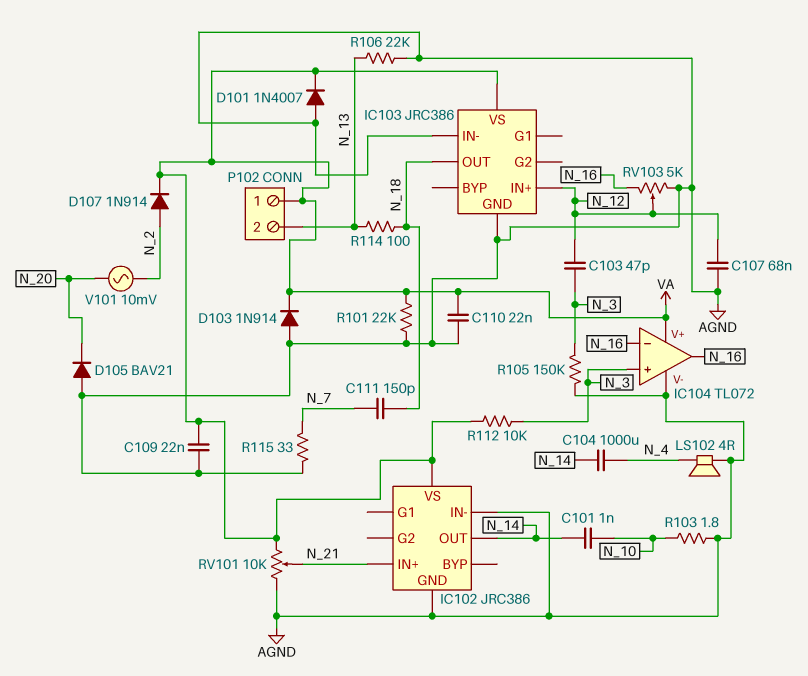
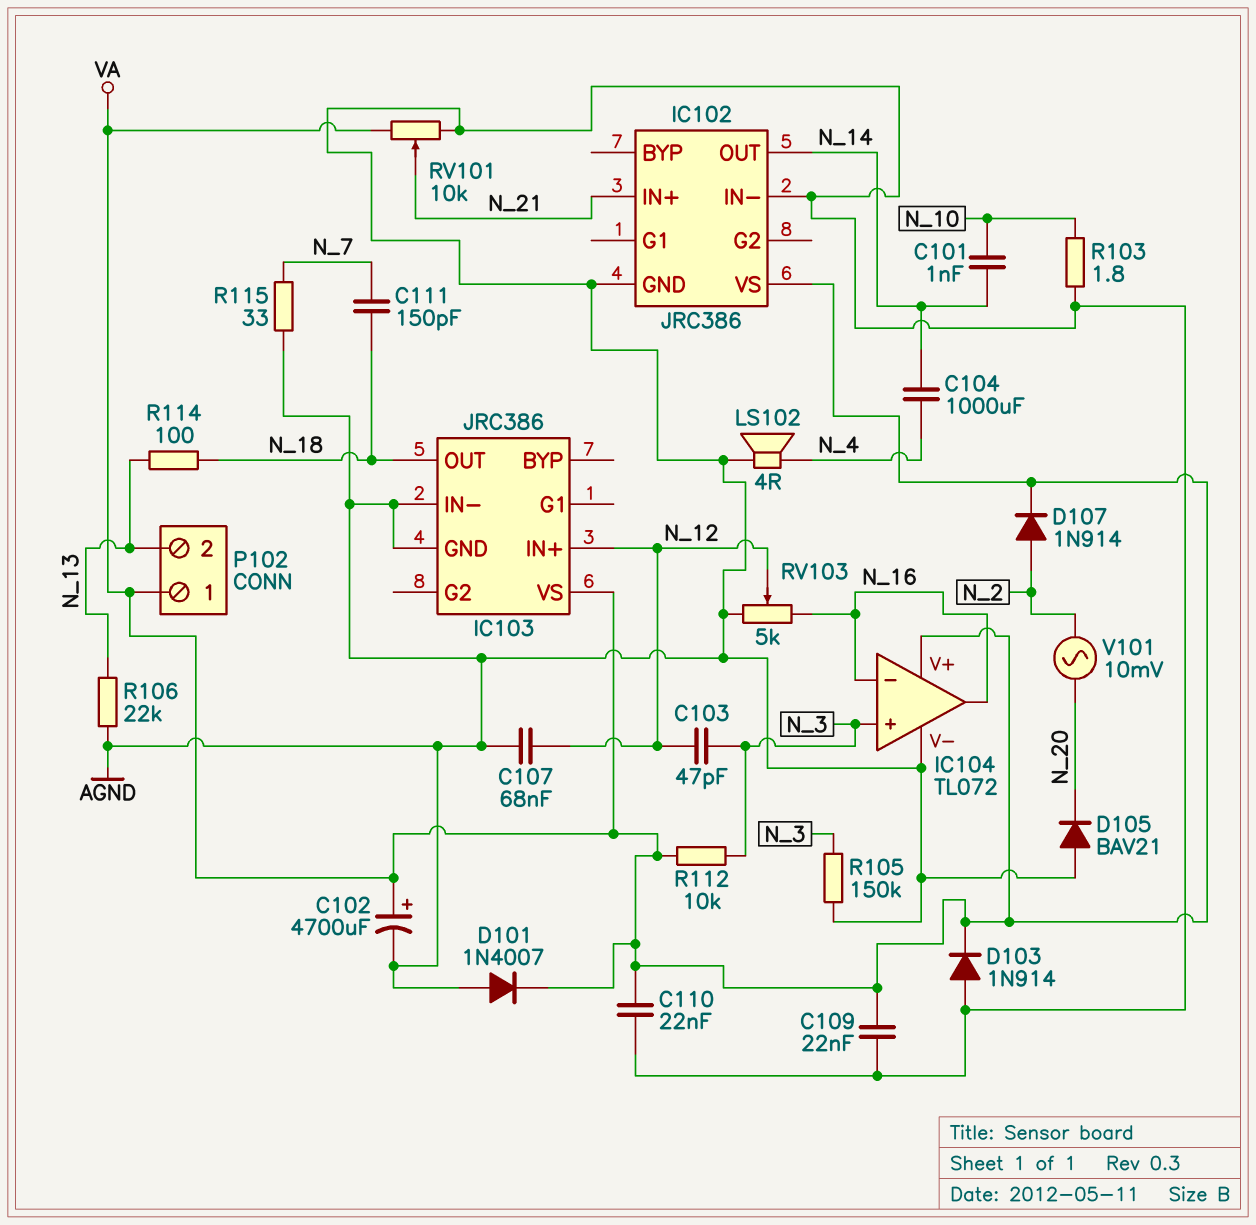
C102: none -> 4700uF (plus VA, minus AGND)
R101: 22k (AGND, VA) -> none

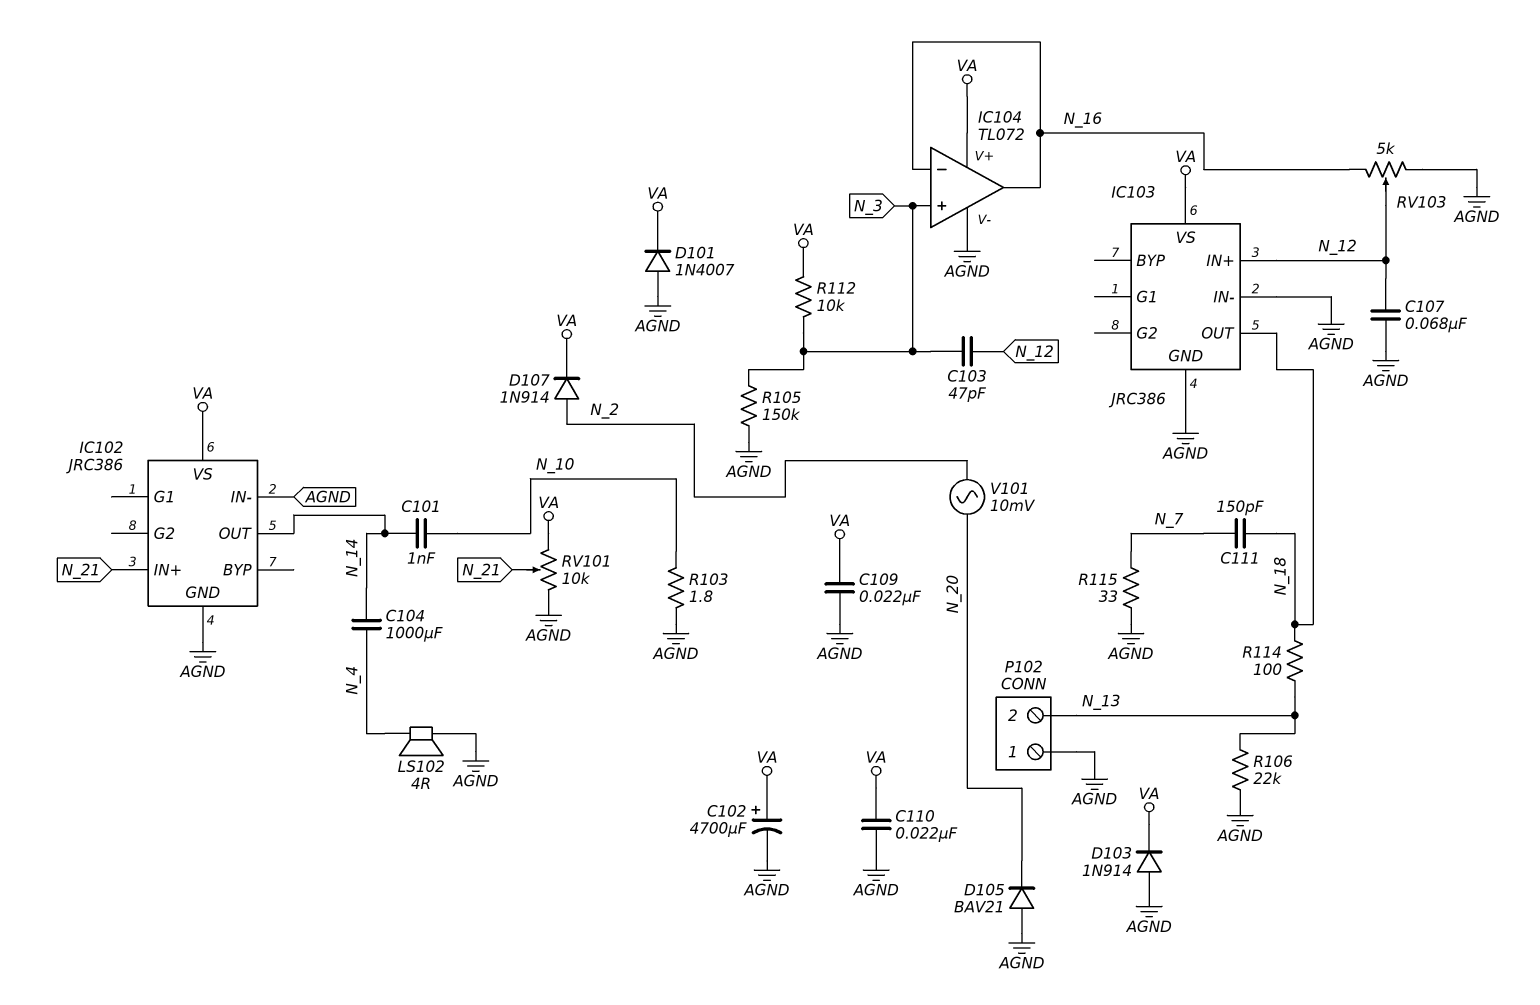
P102 pin 1: VA -> AGND

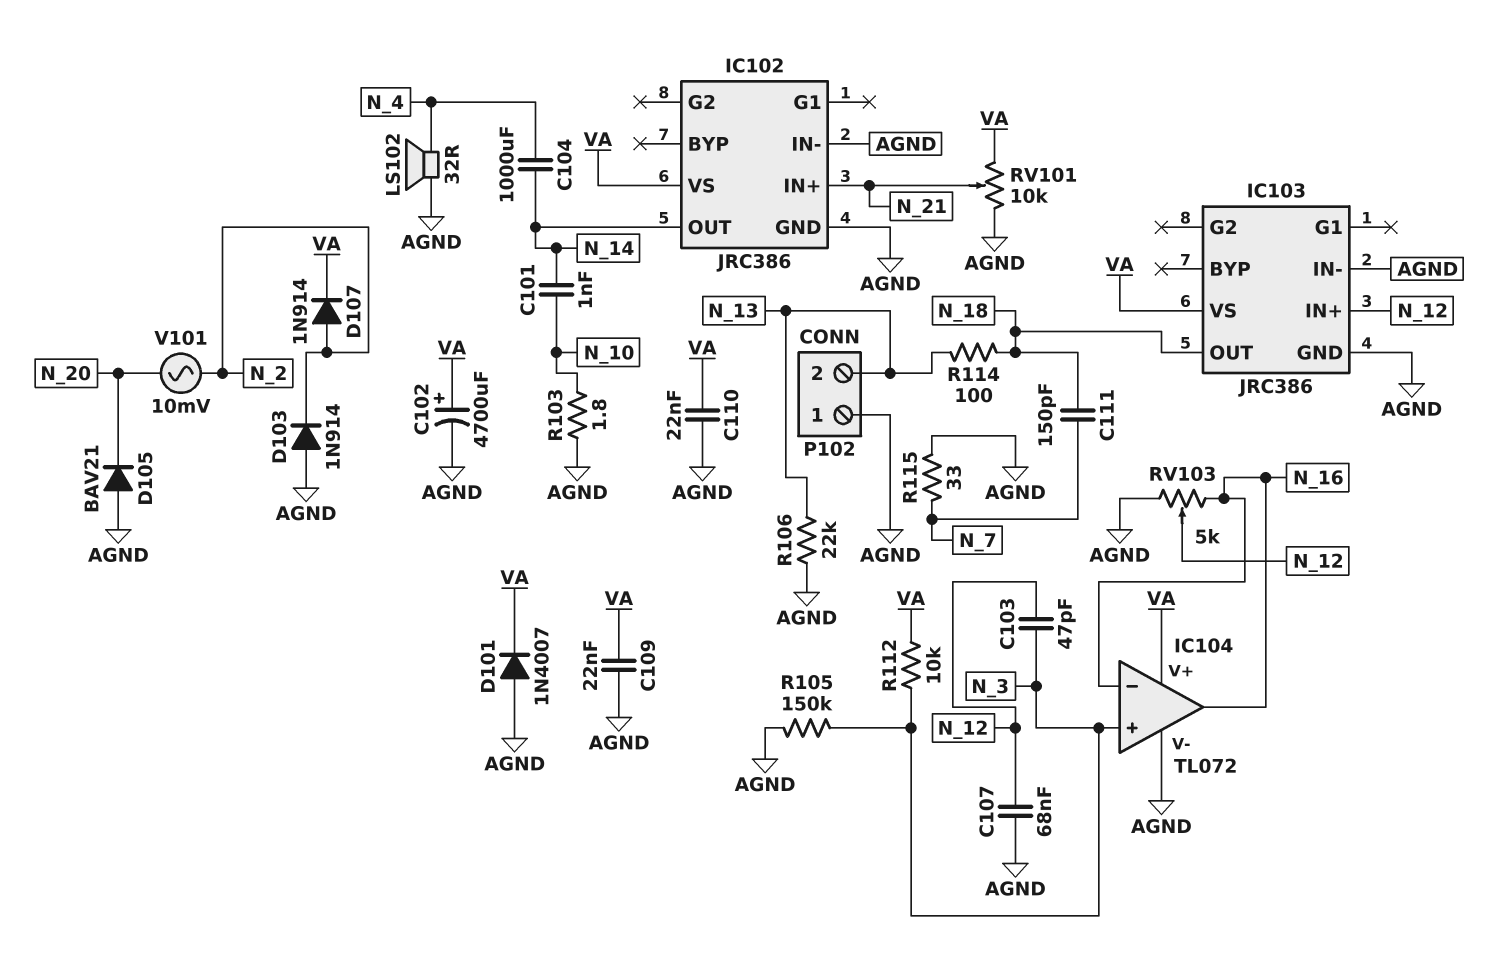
D103: diode 1N914 (A AGND, K VA) -> diode 1N914 (A AGND, K N_2)
LS102: speaker 4R (AGND, N_4) -> speaker 32R (AGND, N_4)

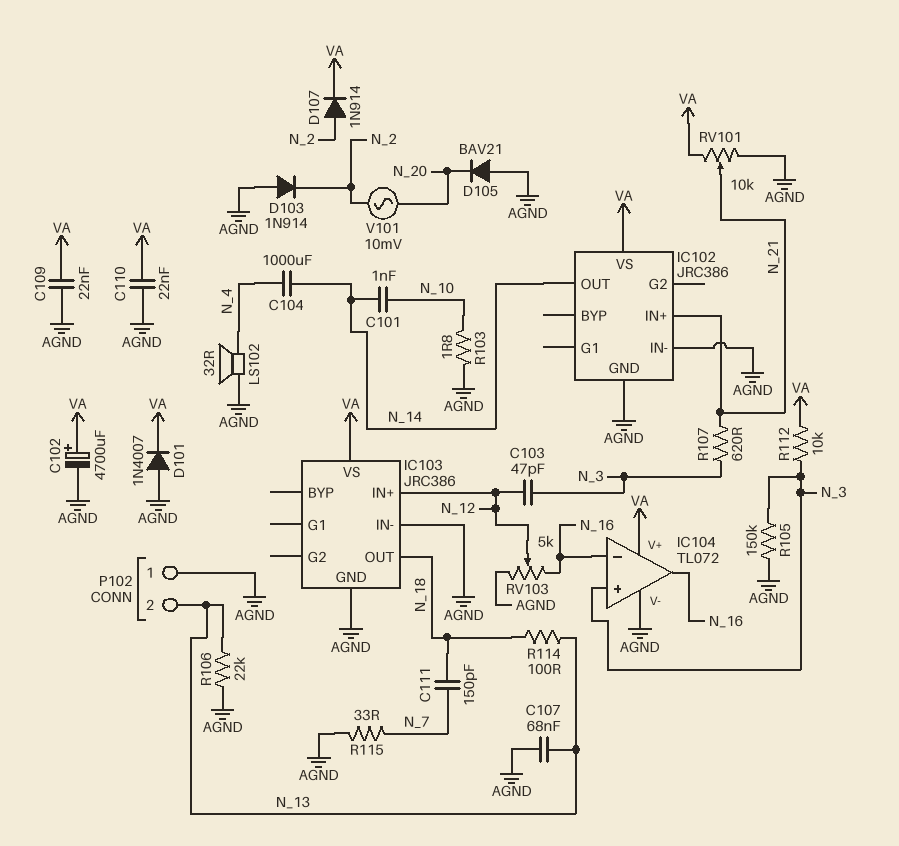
C107: 68nF (AGND, N_12) -> 68nF (AGND, N_13)
R107: none -> 620 (N_3, N_21)

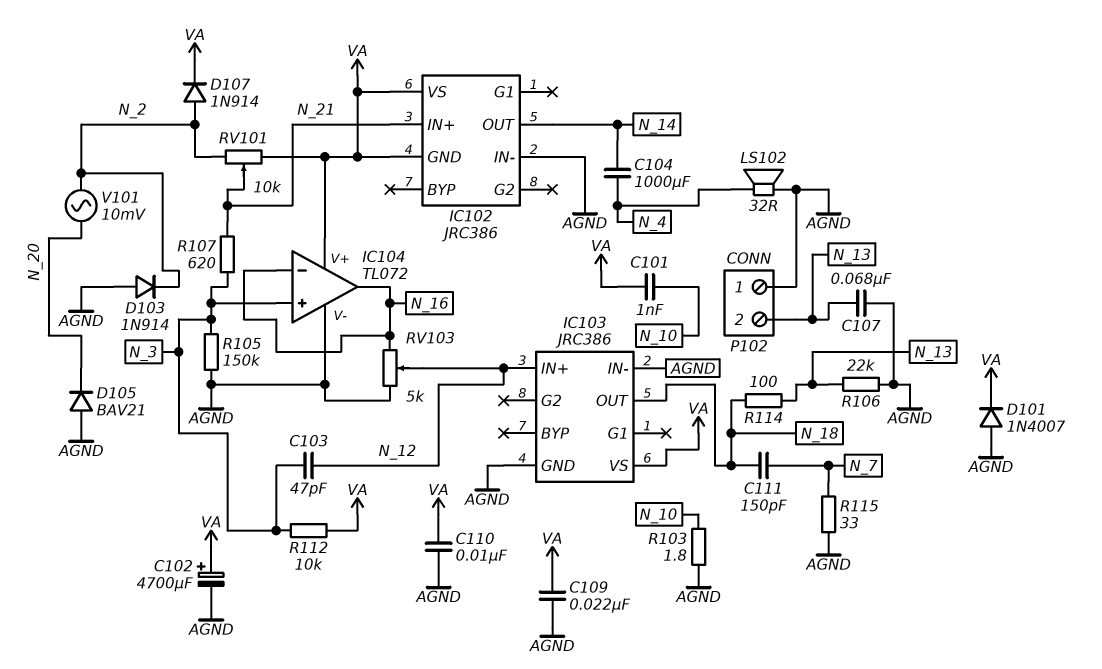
C101: 1nF (N_10, N_14) -> 1nF (N_10, VA)
C110: 22nF (AGND, VA) -> 10nF (AGND, VA)
IC102 pin GND: AGND -> VA
RV101: 10k (AGND, VA, wiper N_21) -> 10k (N_2, VA, wiper N_21)

